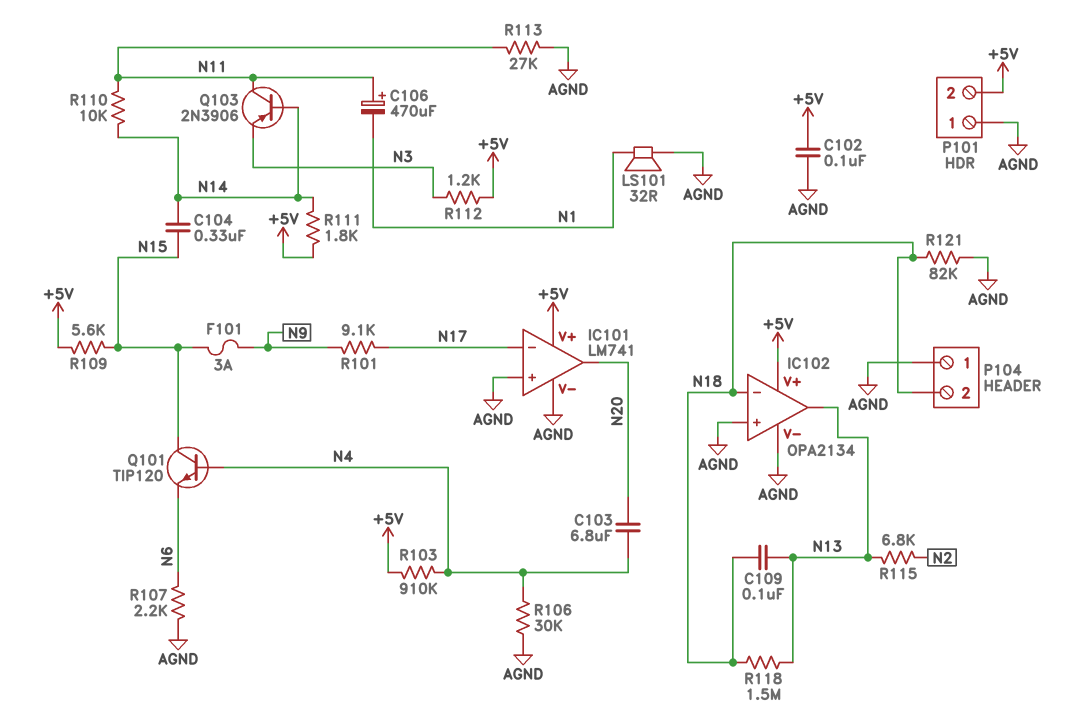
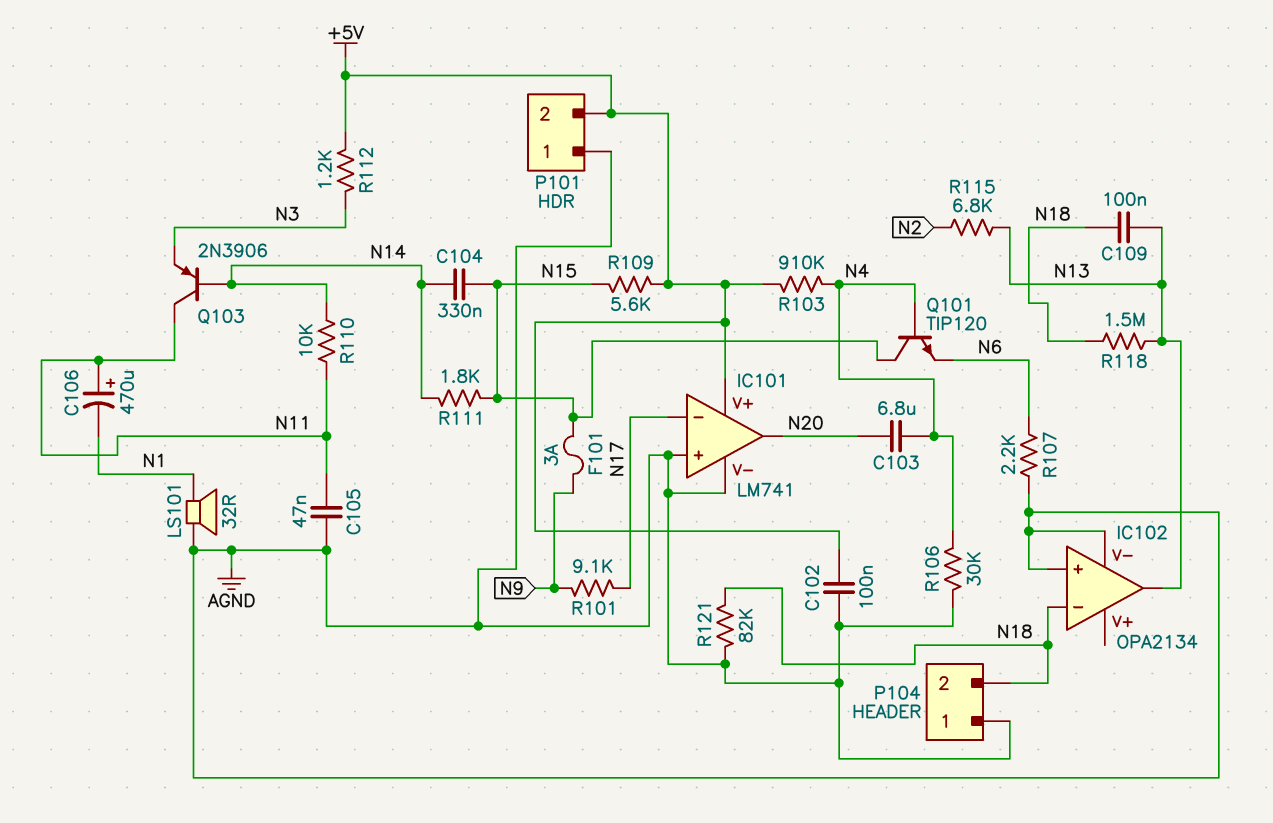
C105: none -> 47nF (AGND, N11)
IC102 pin V+: +5V -> none
R111: 1.8k (+5V, N14) -> 1.8k (N14, N15)
R113: 27k (AGND, N11) -> none

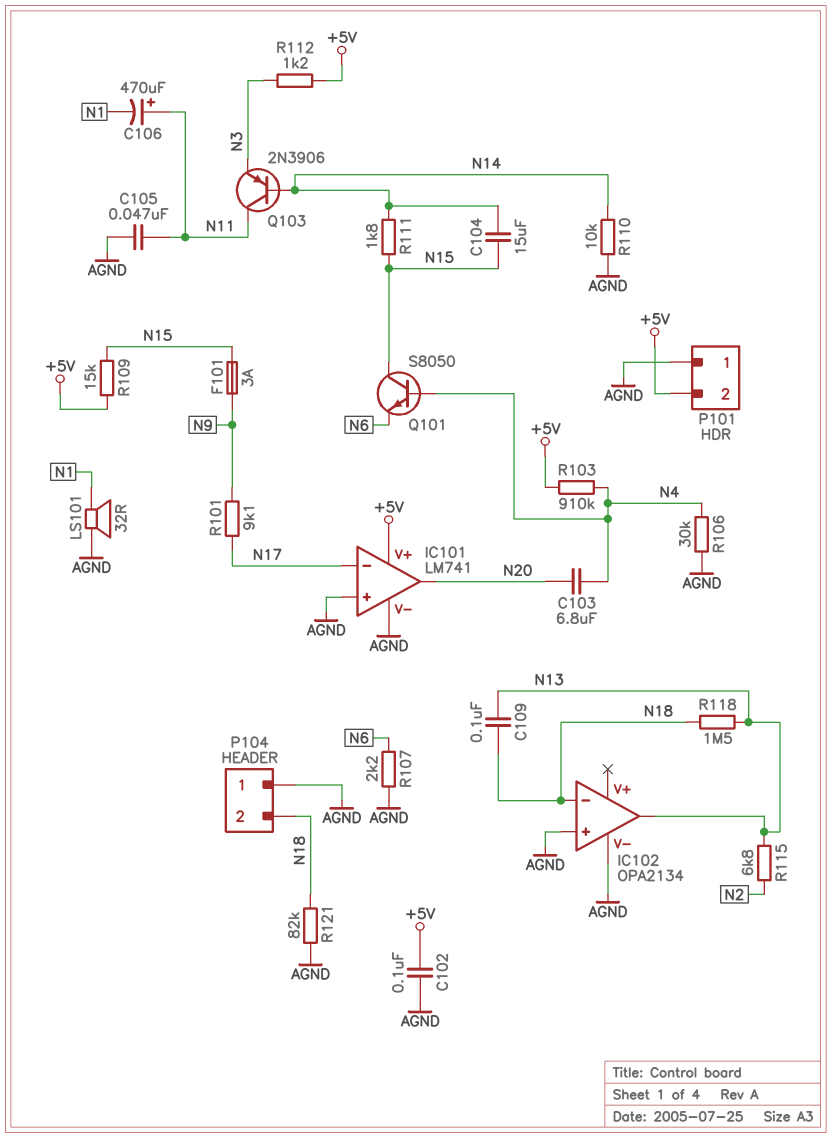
C104: 330nF (N14, N15) -> 15uF (N14, N15)
Q101: NPN TIP120 (B N4, C N15, E N6) -> NPN S8050 (B N4, C N15, E N6)
R109: 5.6k (+5V, N15) -> 15k (+5V, N15)
R110: 10k (N11, N14) -> 10k (AGND, N14)

